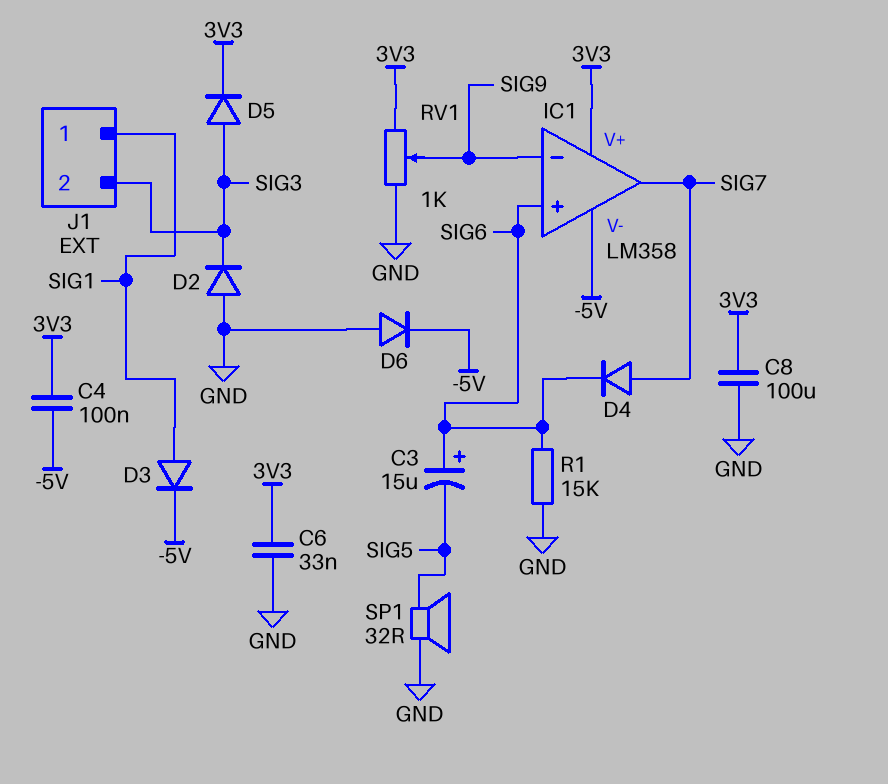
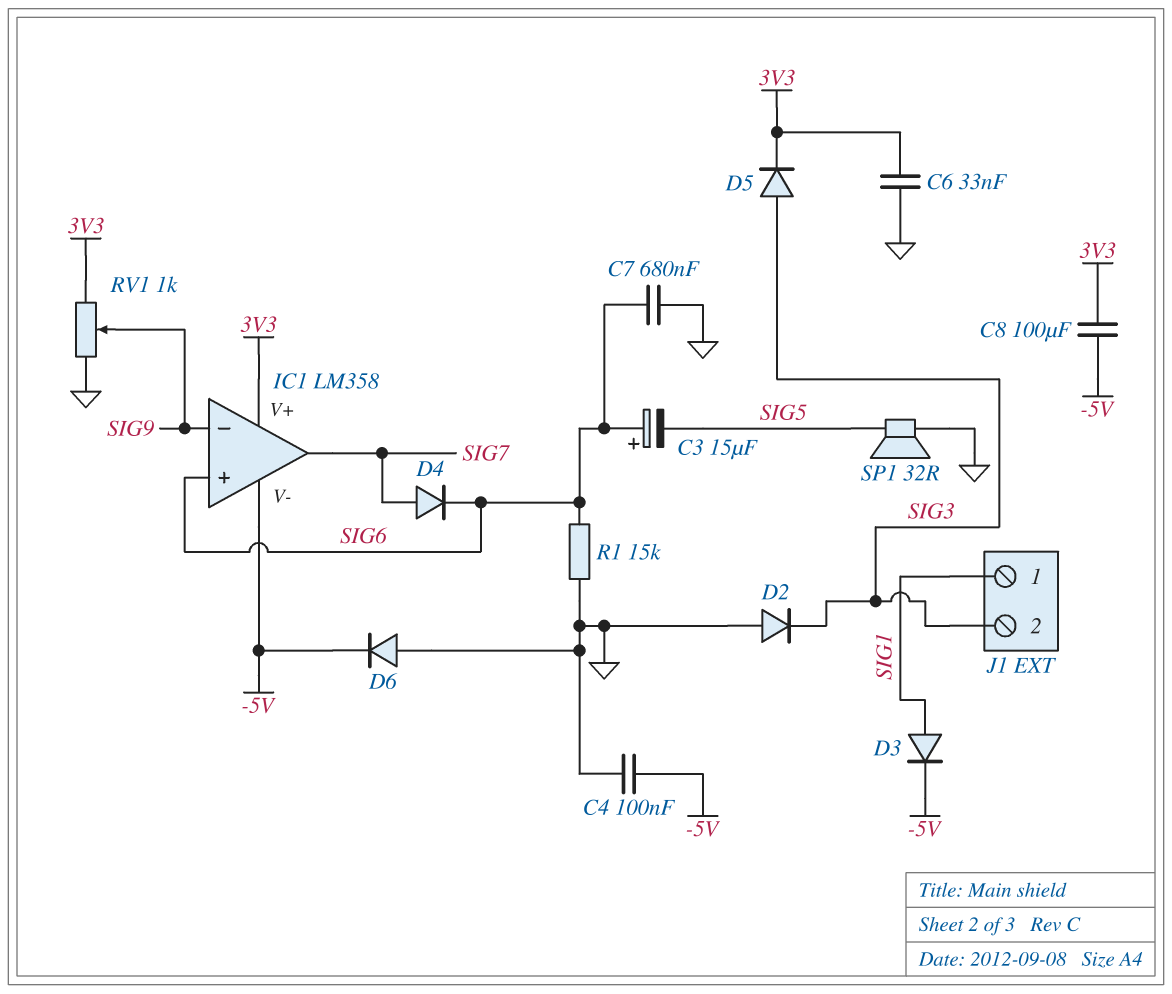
C4: 100nF (-5V, 3V3) -> 100nF (-5V, GND)
C7: none -> 680nF (GND, SIG6)
C8: 100uF (3V3, GND) -> 100uF (-5V, 3V3)

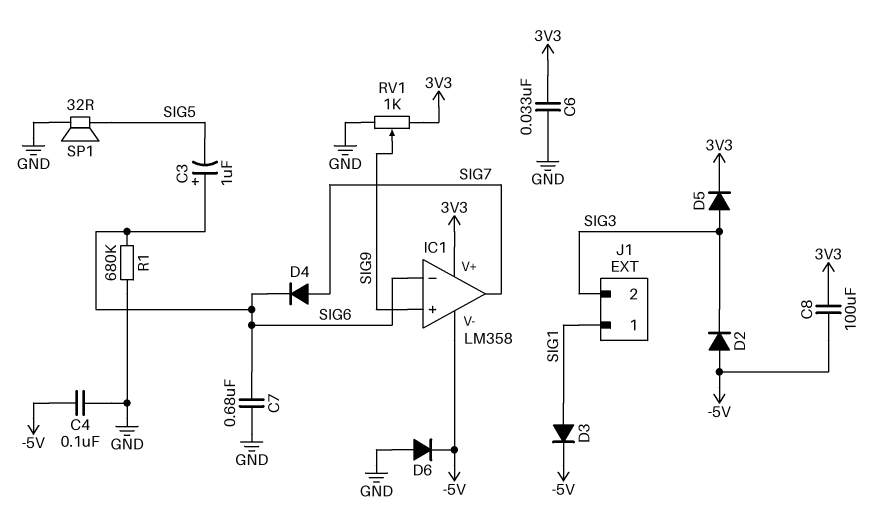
C3: 15uF (plus SIG6, minus SIG5) -> 1uF (plus SIG6, minus SIG5)
D2: diode (A GND, K SIG3) -> diode (A -5V, K SIG3)
IC1 pin in+: SIG6 -> SIG9
IC1 pin in-: SIG9 -> SIG6
R1: 15k (GND, SIG6) -> 680k (GND, SIG6)

